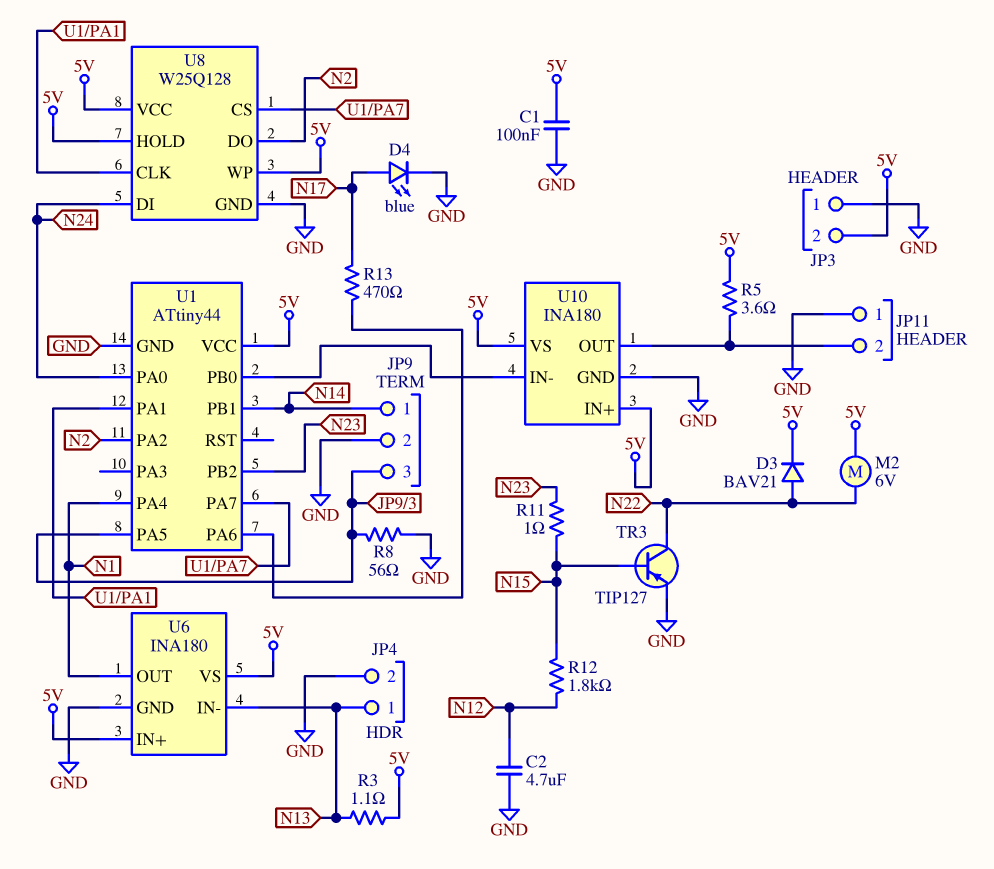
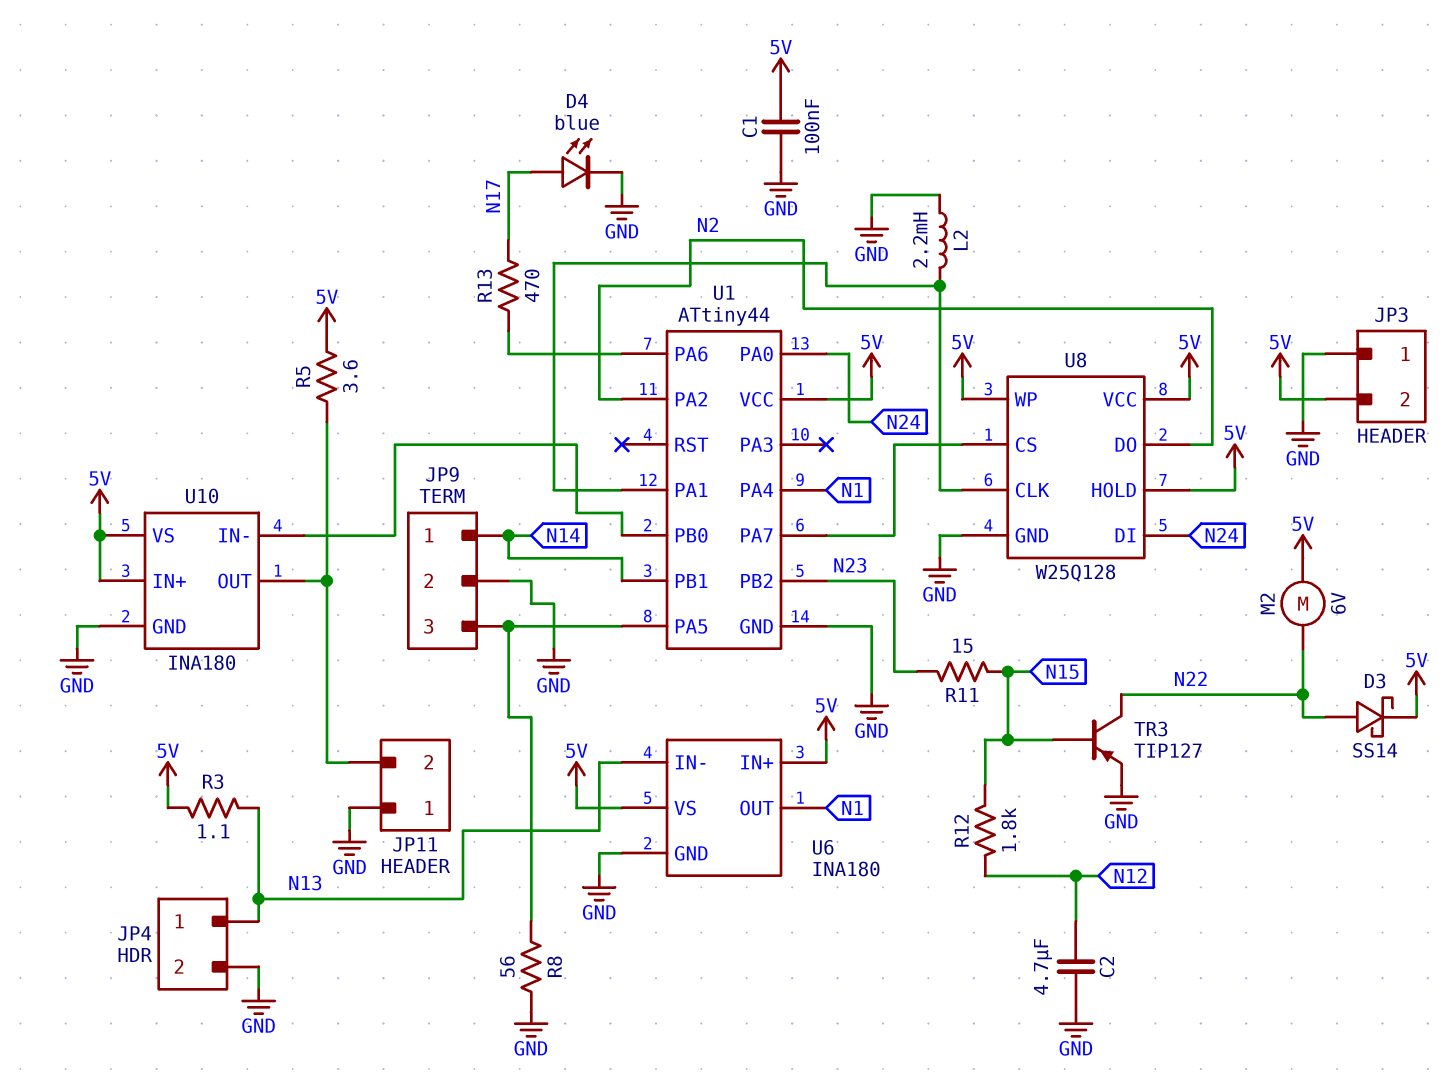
D3: diode BAV21 (A N22, K 5V) -> schottky SS14 (A N22, K 5V)
L2: none -> 2.2mH (GND, U1/PA1)
R11: 1 (N15, N23) -> 15 (N15, N23)

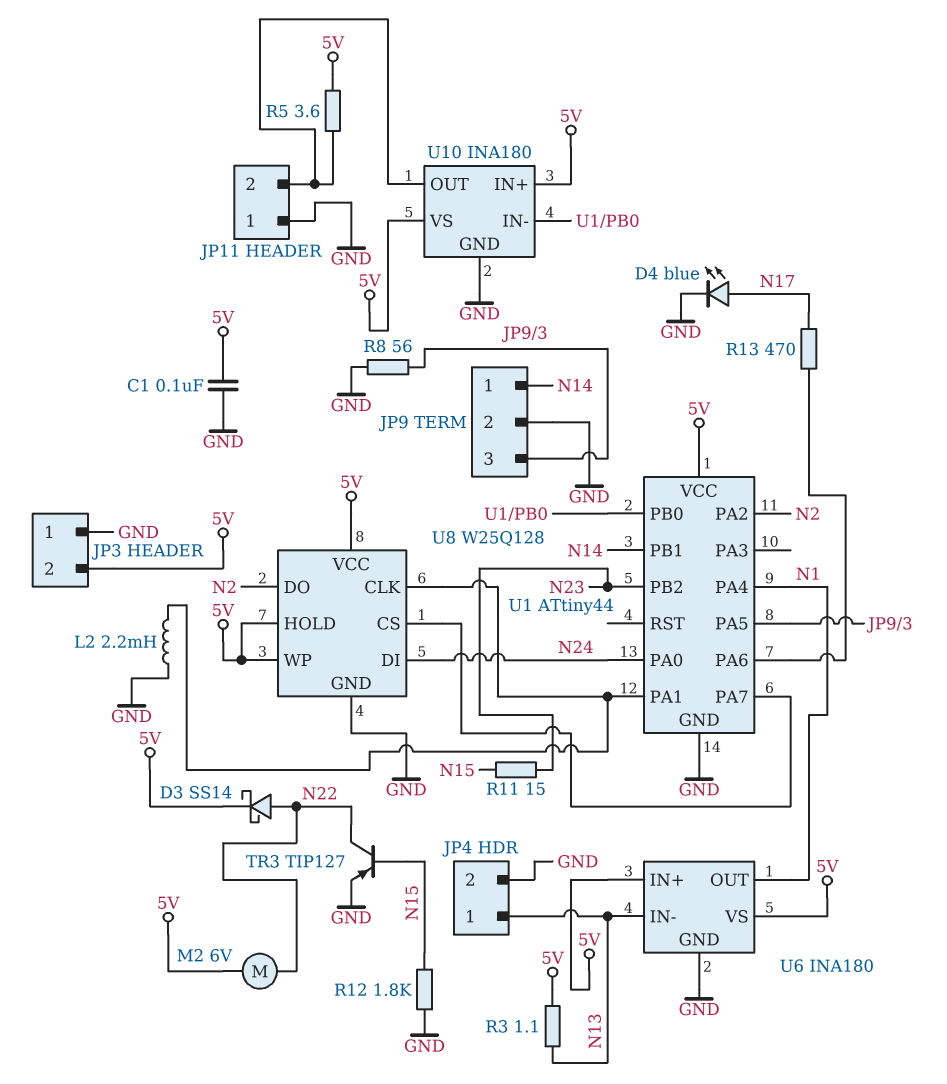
C2: 4.7uF (GND, N12) -> none
R12: 1.8k (N12, N15) -> 1.8k (GND, N15)

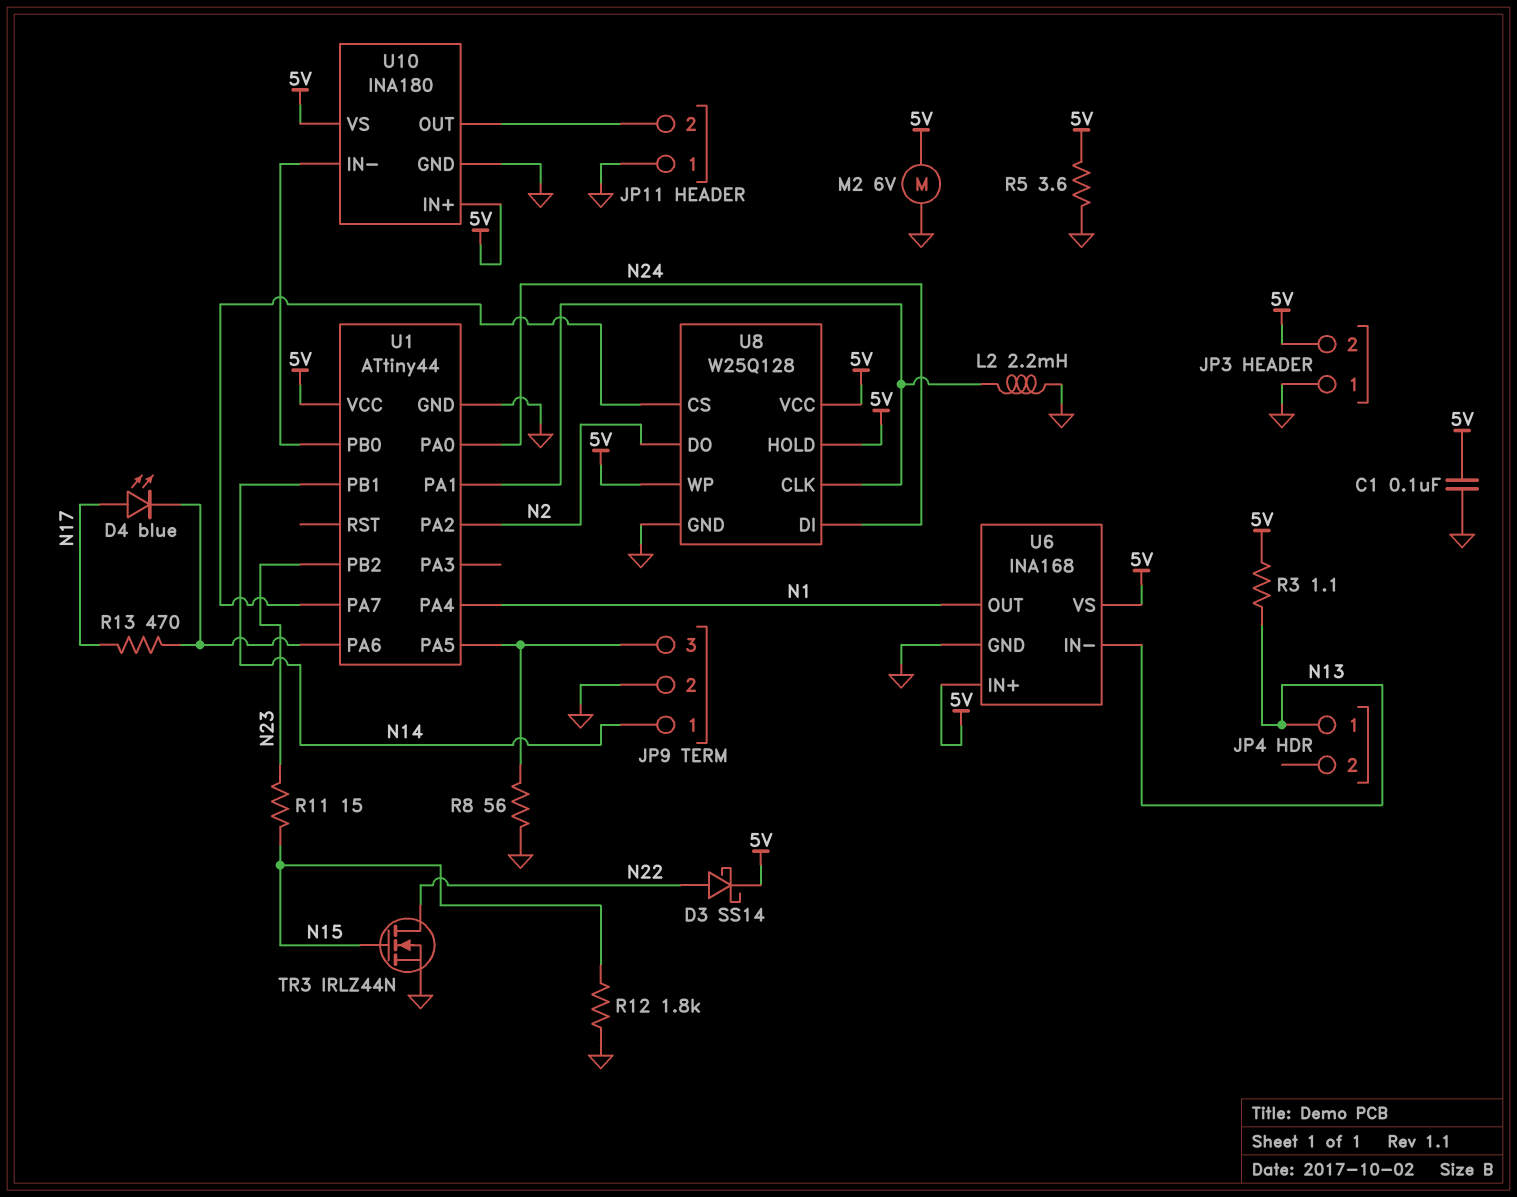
D4: LED blue (A N17, K GND) -> LED blue (A N17, K U1/PA6)
JP4 pin 2: GND -> none
M2: motor 6V (5V, N22) -> motor 6V (5V, GND)
R5: 3.6 (5V, JP11/2) -> 3.6 (5V, GND)
TR3: PNP TIP127 (B N15, C N22, E GND) -> NMOS IRLZ44N (G N15, D N22, S GND)
U6: INA180 -> INA168

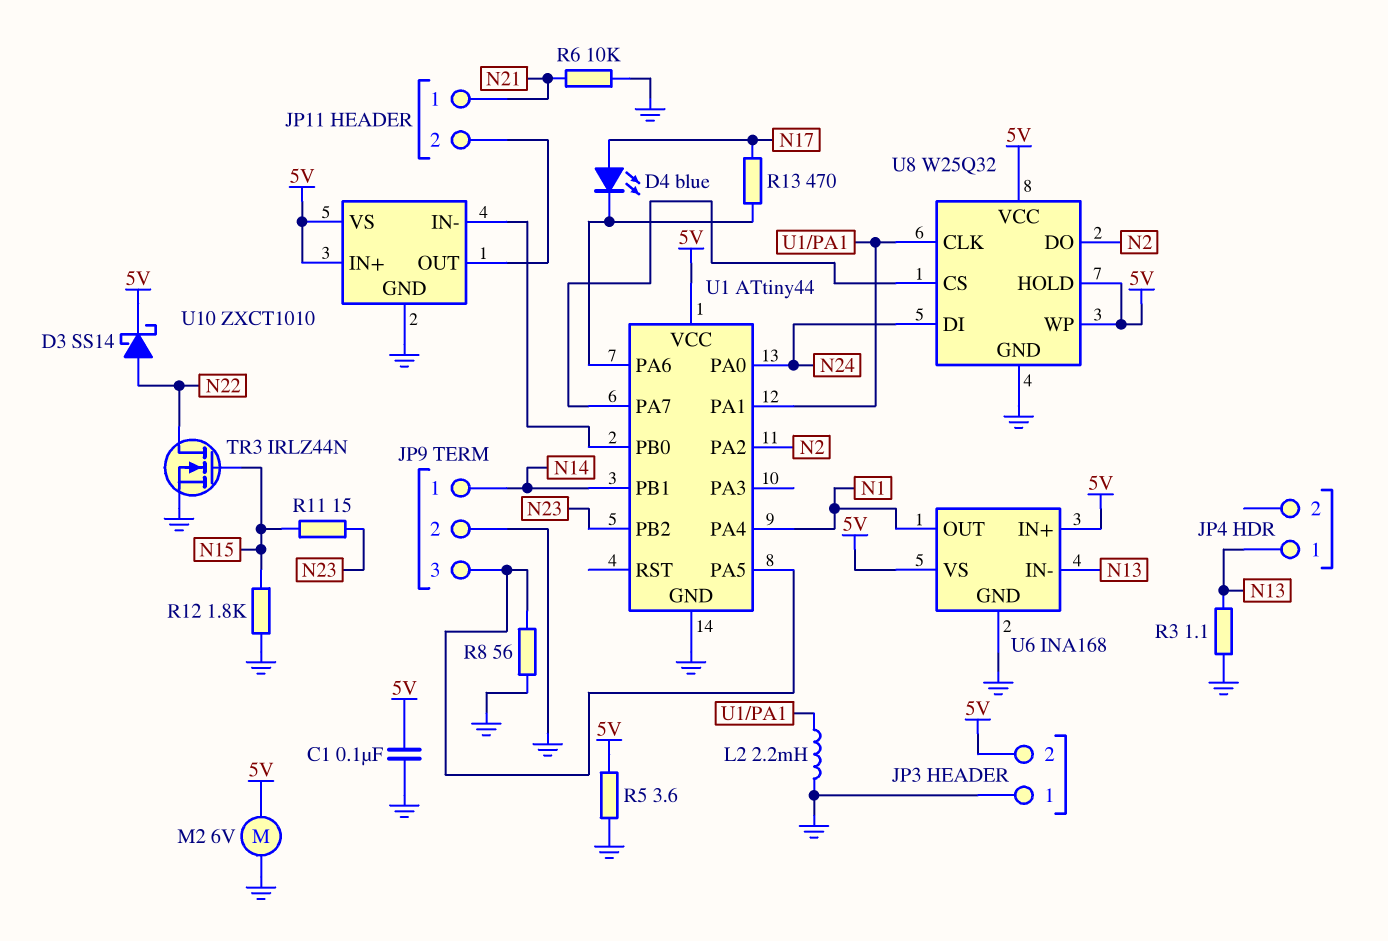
JP11 pin 1: GND -> N21
R3: 1.1 (5V, N13) -> 1.1 (GND, N13)
R6: none -> 10k (GND, N21)
U8: W25Q128 -> W25Q32
U10: INA180 -> ZXCT1010

